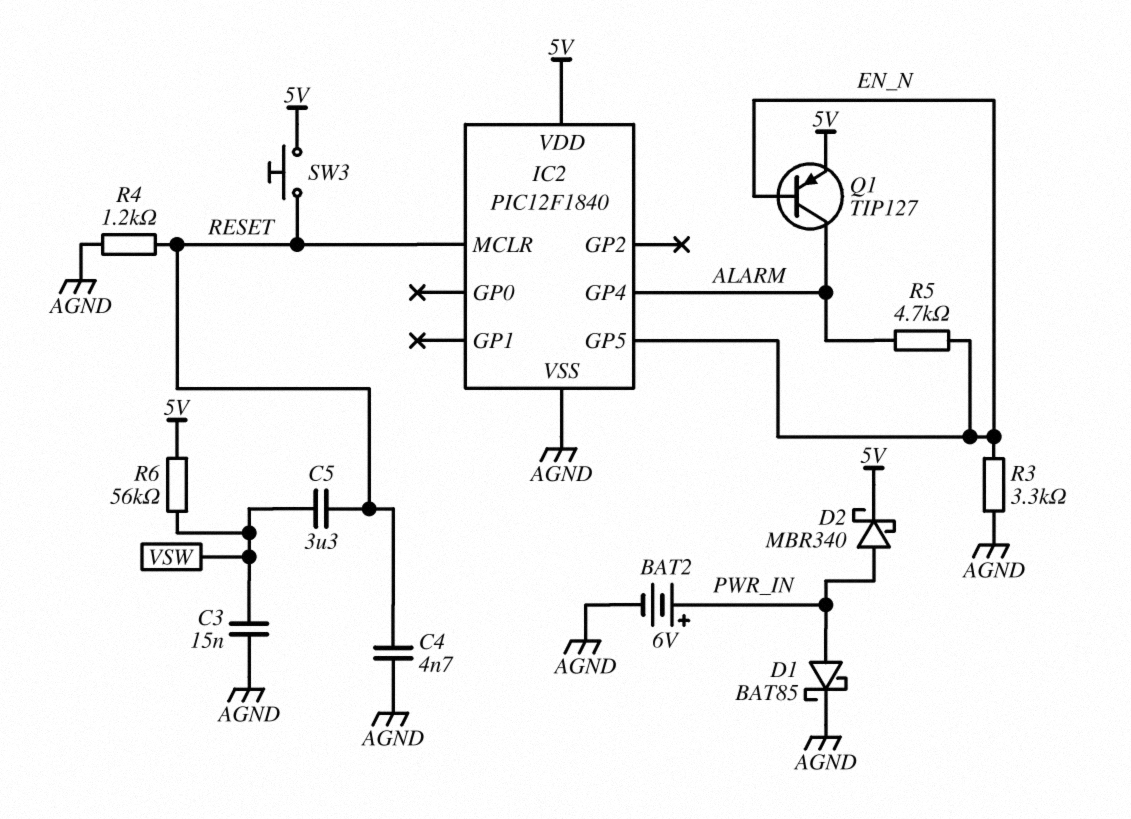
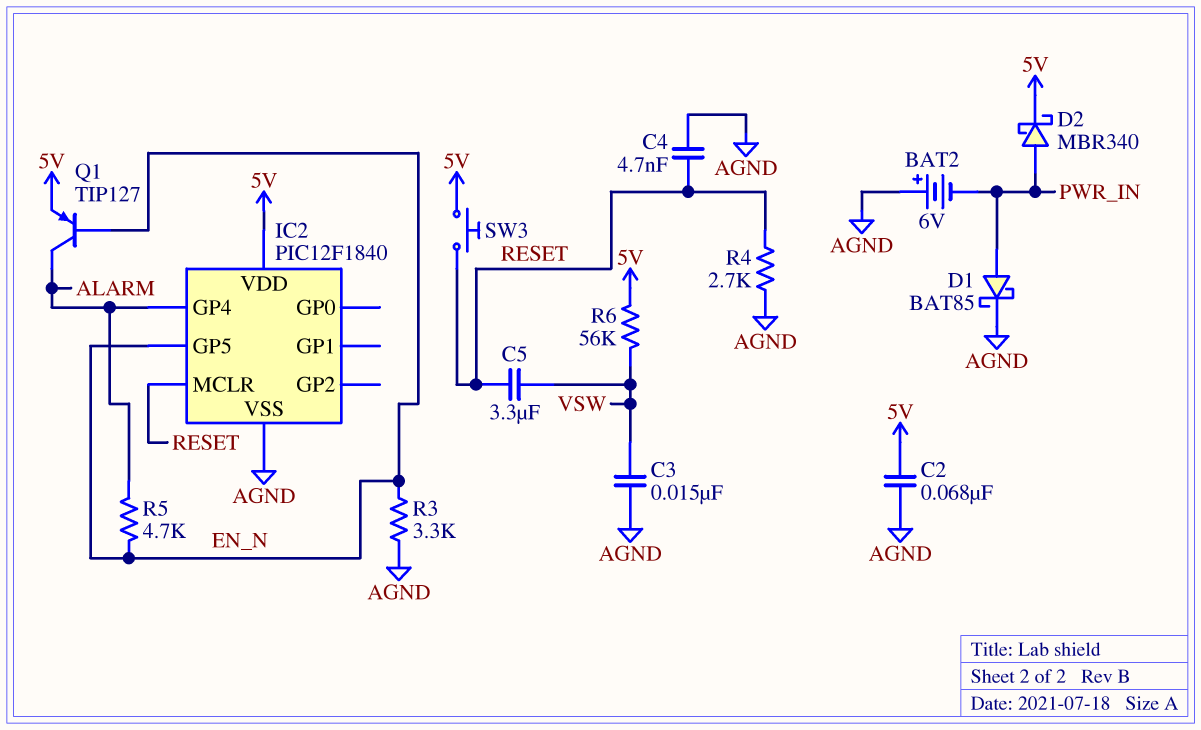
BAT2: 6V (plus PWR_IN, minus AGND) -> 6V (plus AGND, minus PWR_IN)
C2: none -> 68nF (5V, AGND)
R4: 1.2k (AGND, RESET) -> 2.7k (AGND, RESET)

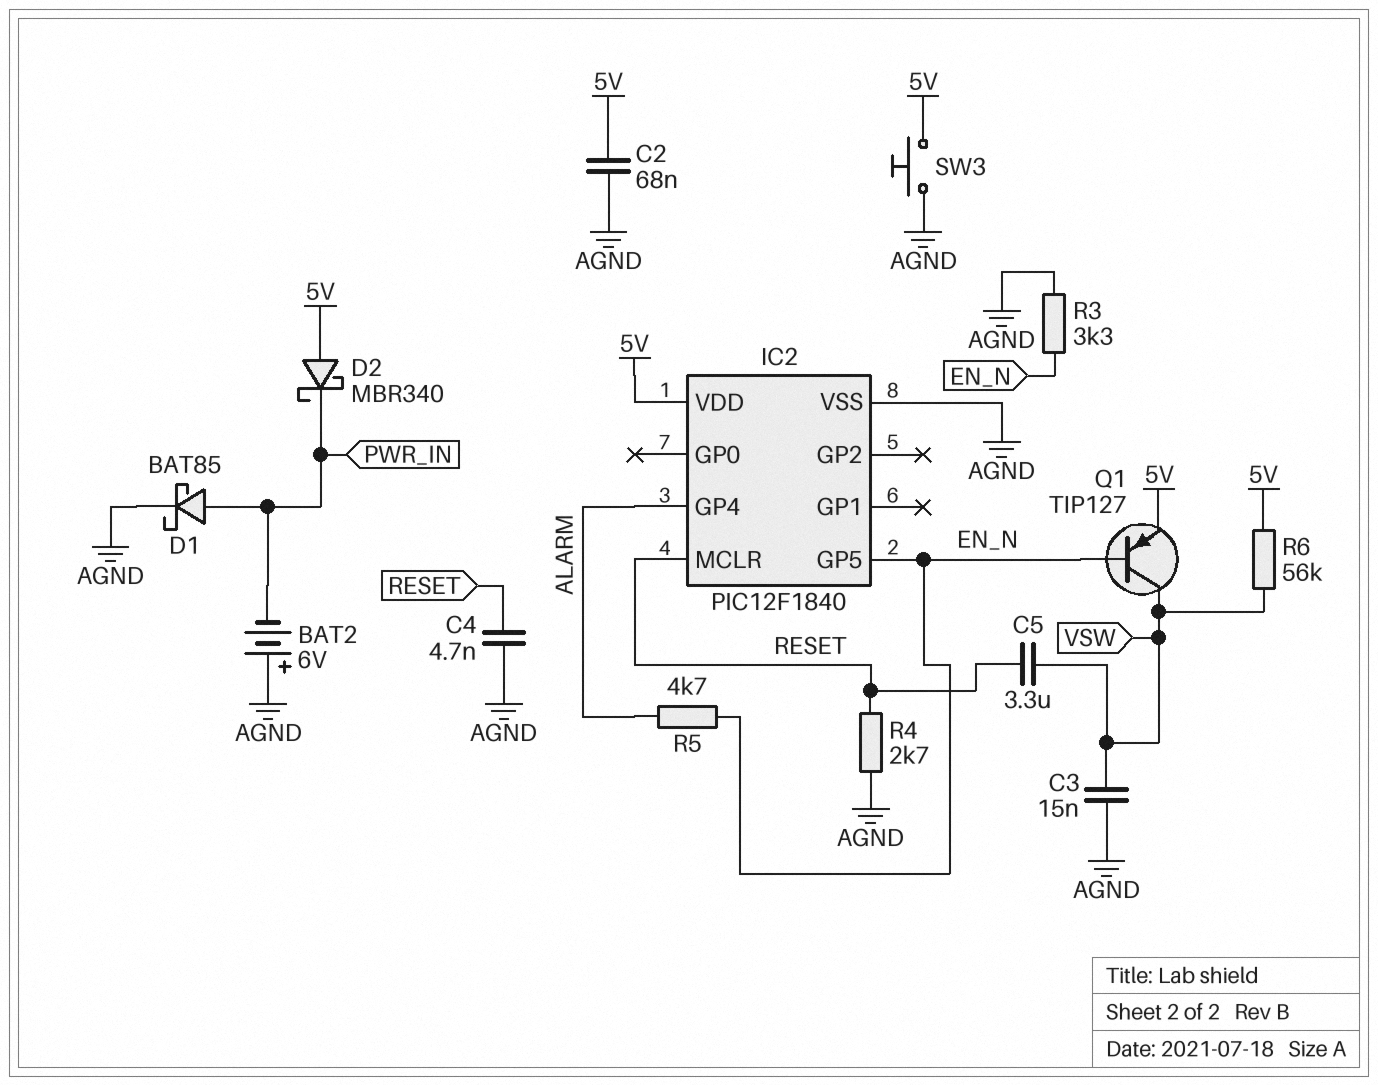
D2: schottky MBR340 (A PWR_IN, K 5V) -> schottky MBR340 (A 5V, K PWR_IN)
Q1: PNP TIP127 (B EN_N, C ALARM, E 5V) -> PNP TIP127 (B EN_N, C VSW, E 5V)
SW3: button (5V, RESET) -> button (5V, AGND)

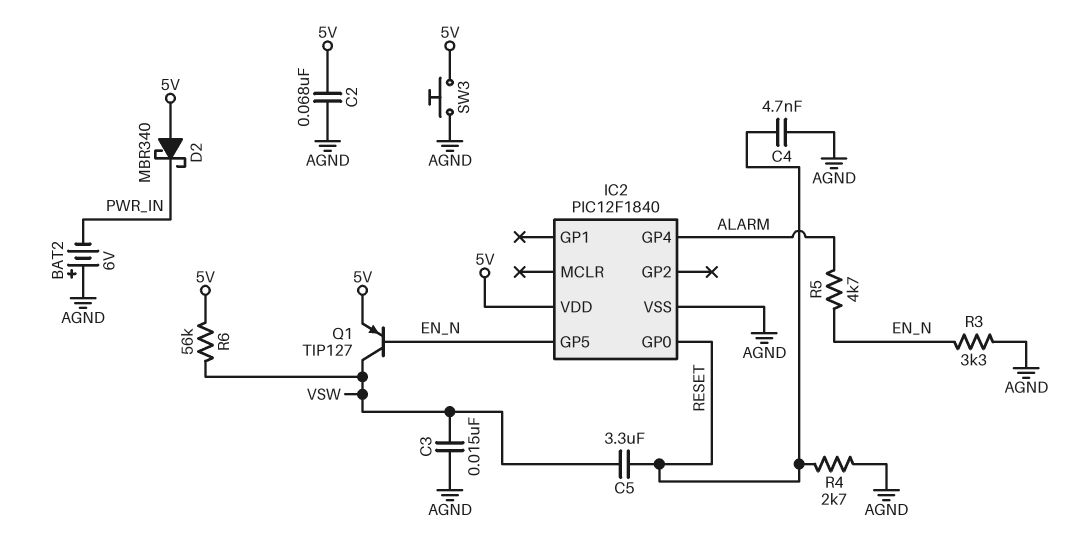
D1: schottky BAT85 (A PWR_IN, K AGND) -> none
IC2 pin GP0: none -> RESET
IC2 pin MCLR: RESET -> none

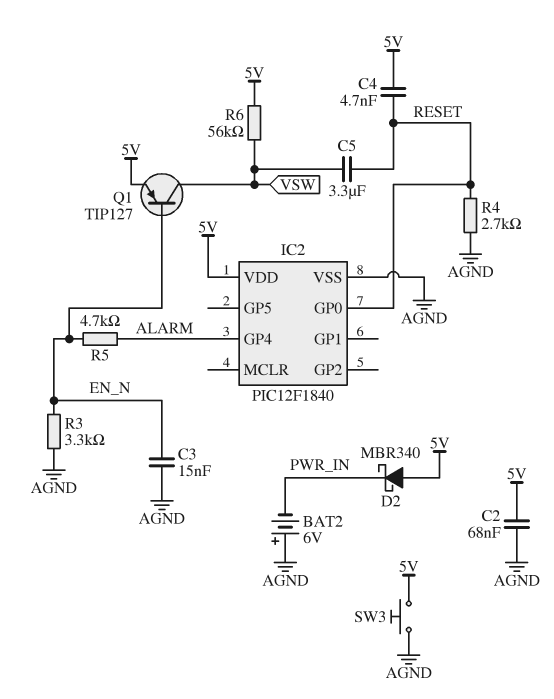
C3: 15nF (AGND, VSW) -> 15nF (AGND, EN_N)
C4: 4.7nF (AGND, RESET) -> 4.7nF (5V, RESET)
IC2 pin GP5: EN_N -> none

